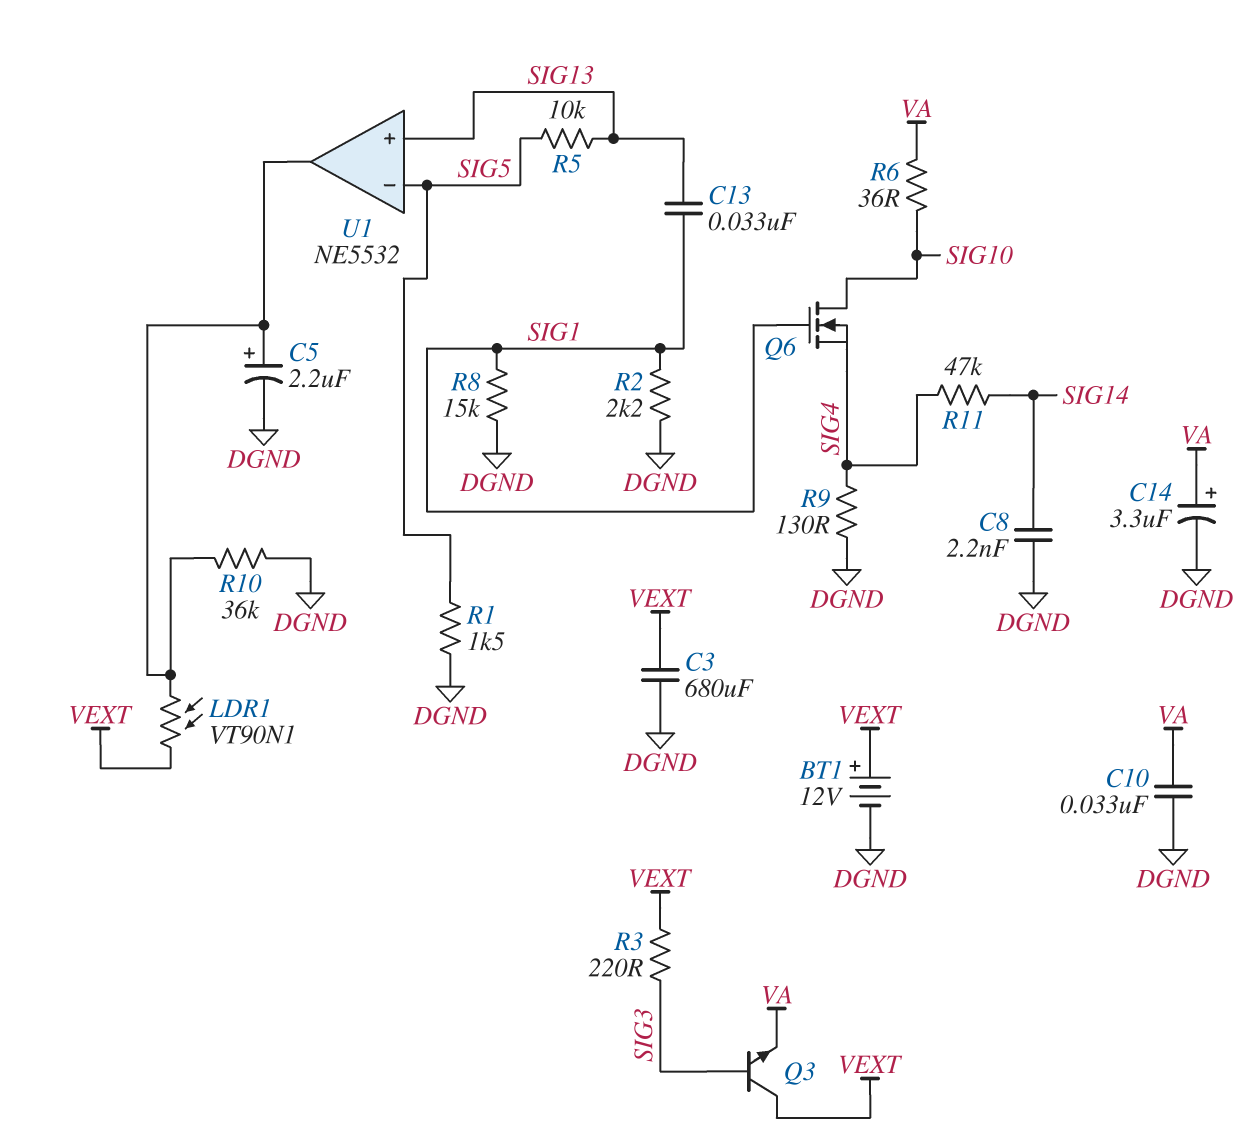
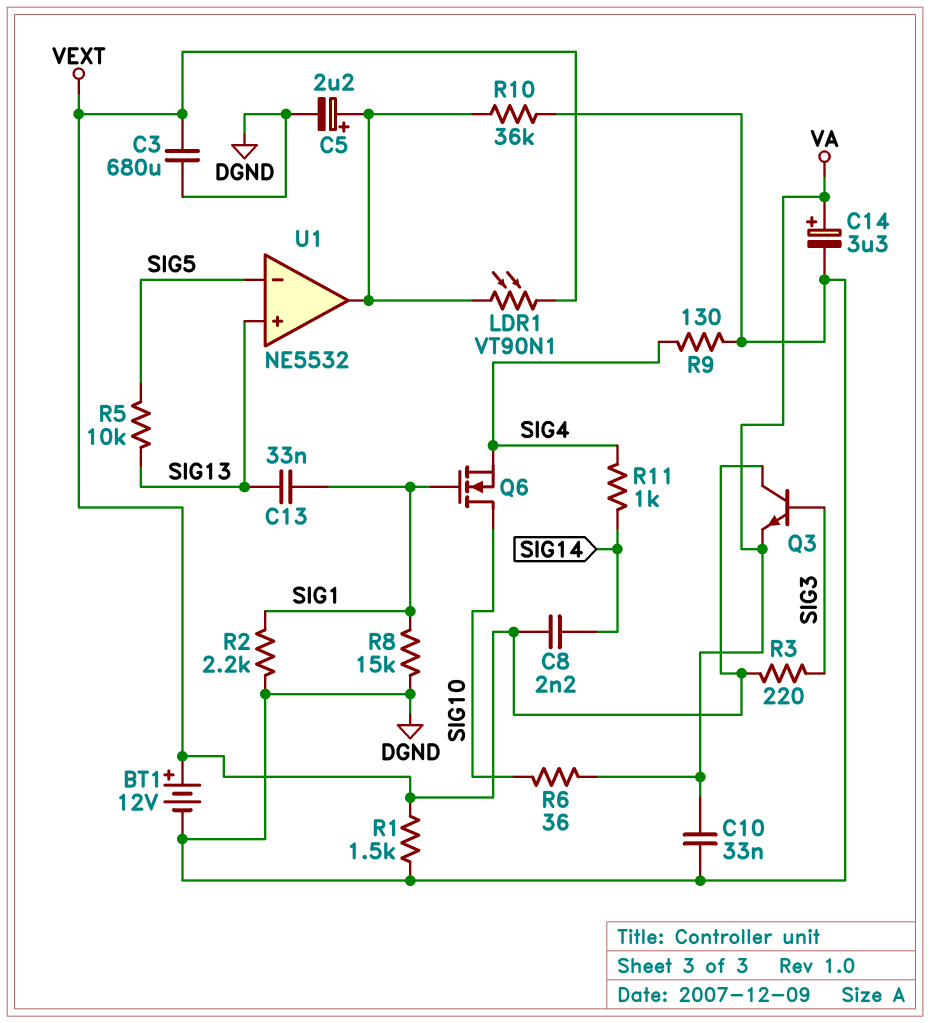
C8: 2.2nF (DGND, SIG14) -> 2.2nF (SIG14, VEXT)
R1: 1.5k (DGND, SIG5) -> 1.5k (DGND, VEXT)
R11: 47k (SIG4, SIG14) -> 1k (SIG4, SIG14)

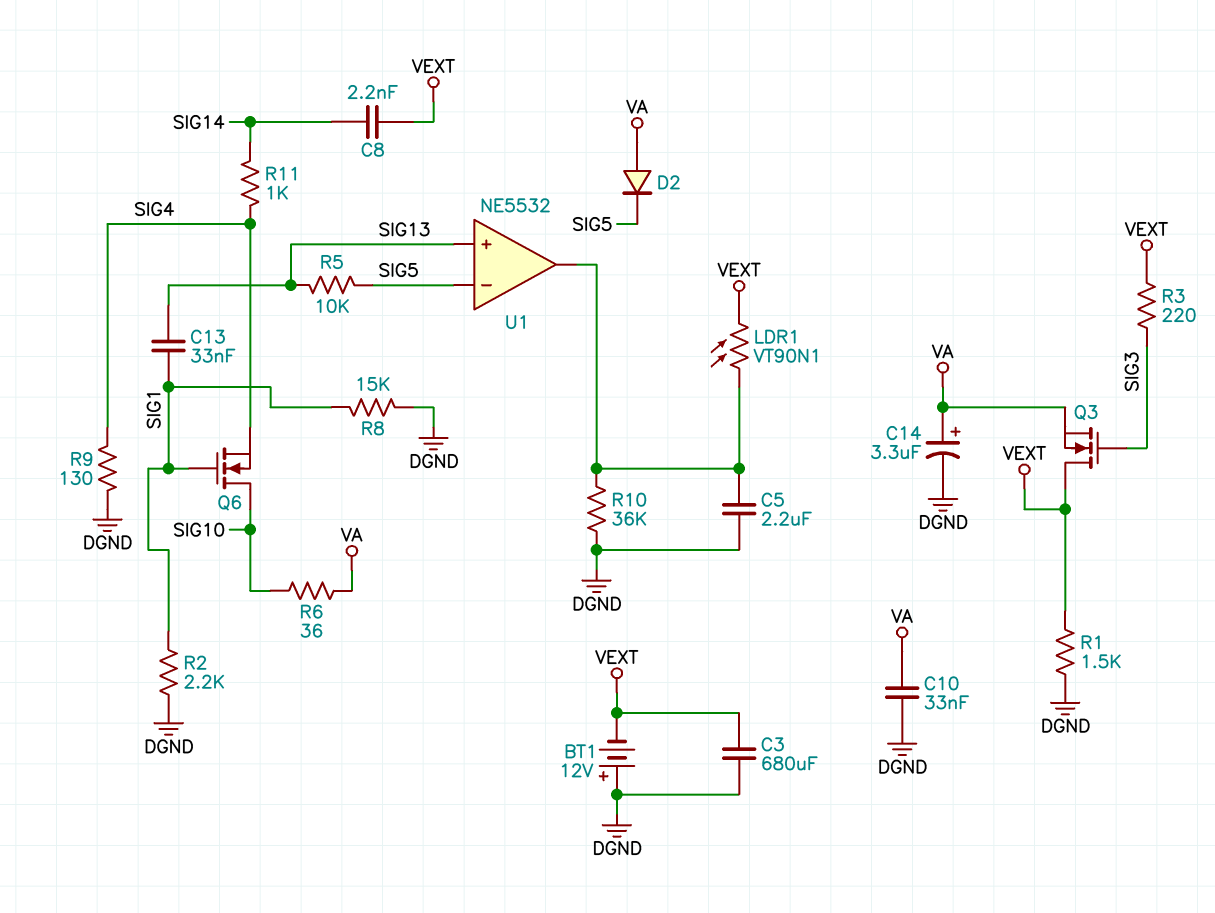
BT1: 12V (plus VEXT, minus DGND) -> 12V (plus DGND, minus VEXT)
C5: 2.2uF (plus U1/out, minus DGND) -> 2.2uF (DGND, U1/out)
D2: none -> diode (A VA, K SIG5)
Q3: NPN (B SIG3, C VEXT, E VA) -> NMOS (G SIG3, D VEXT, S VA)

